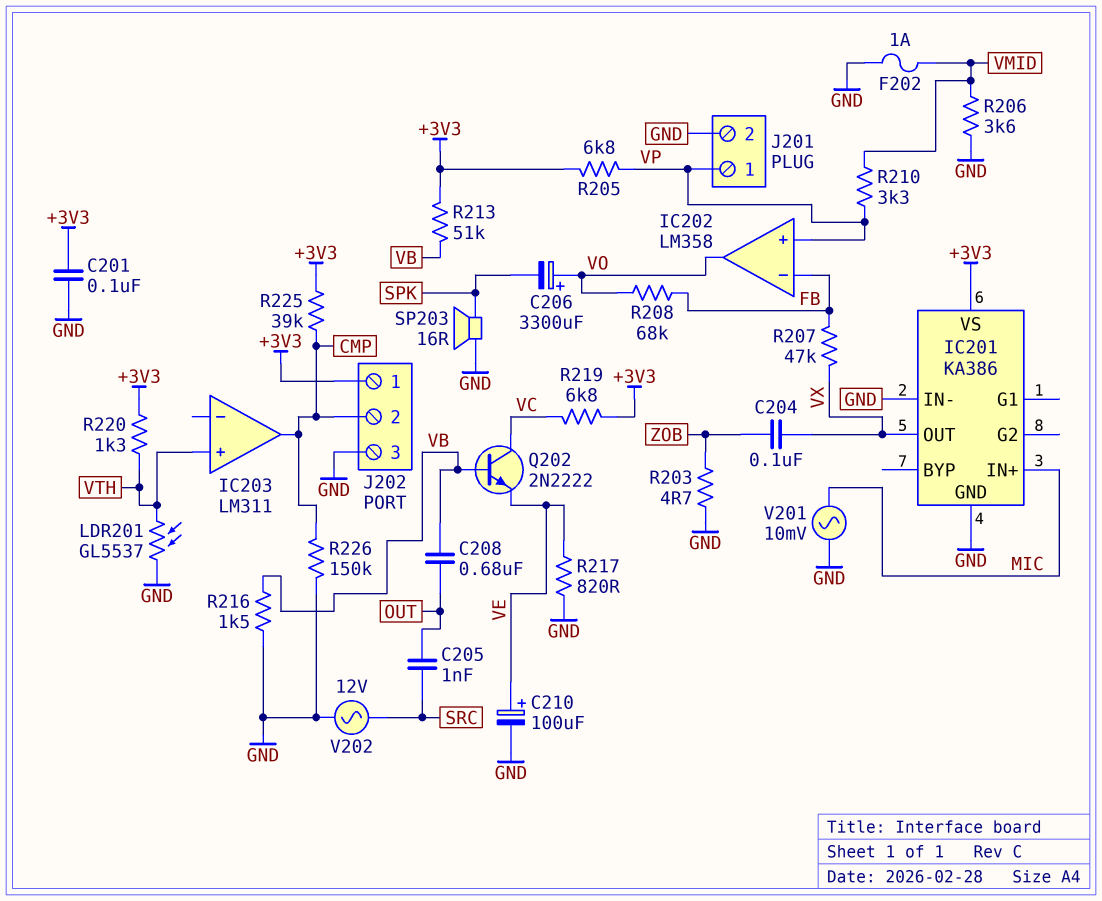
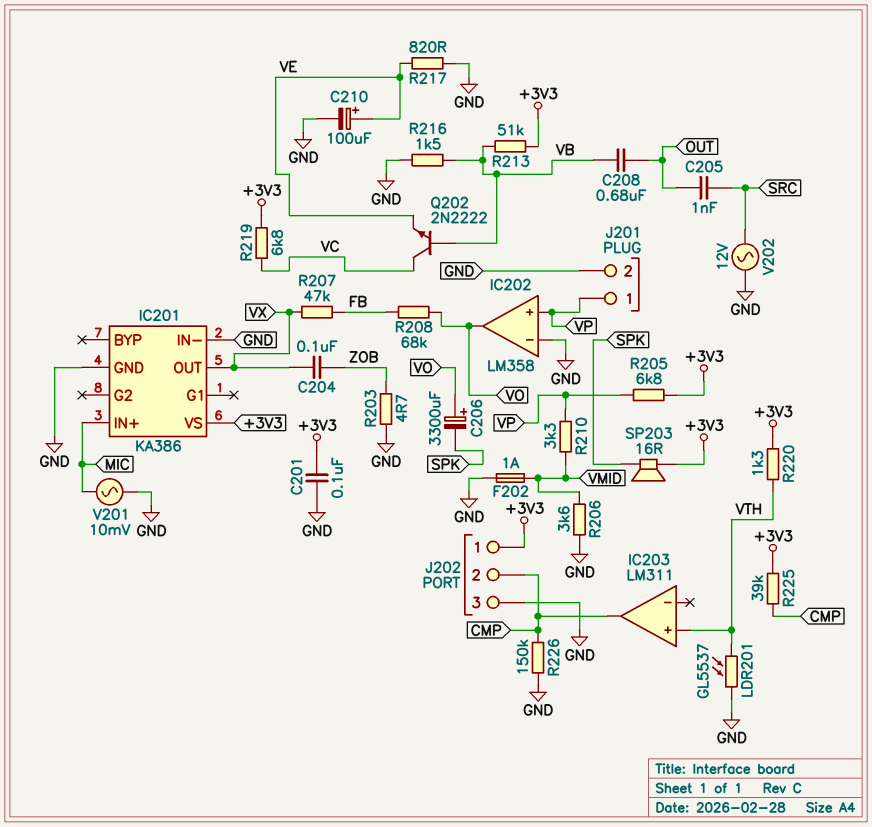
IC202 pin in-: FB -> GND
SP203: speaker 16R (GND, SPK) -> speaker 16R (+3V3, SPK)

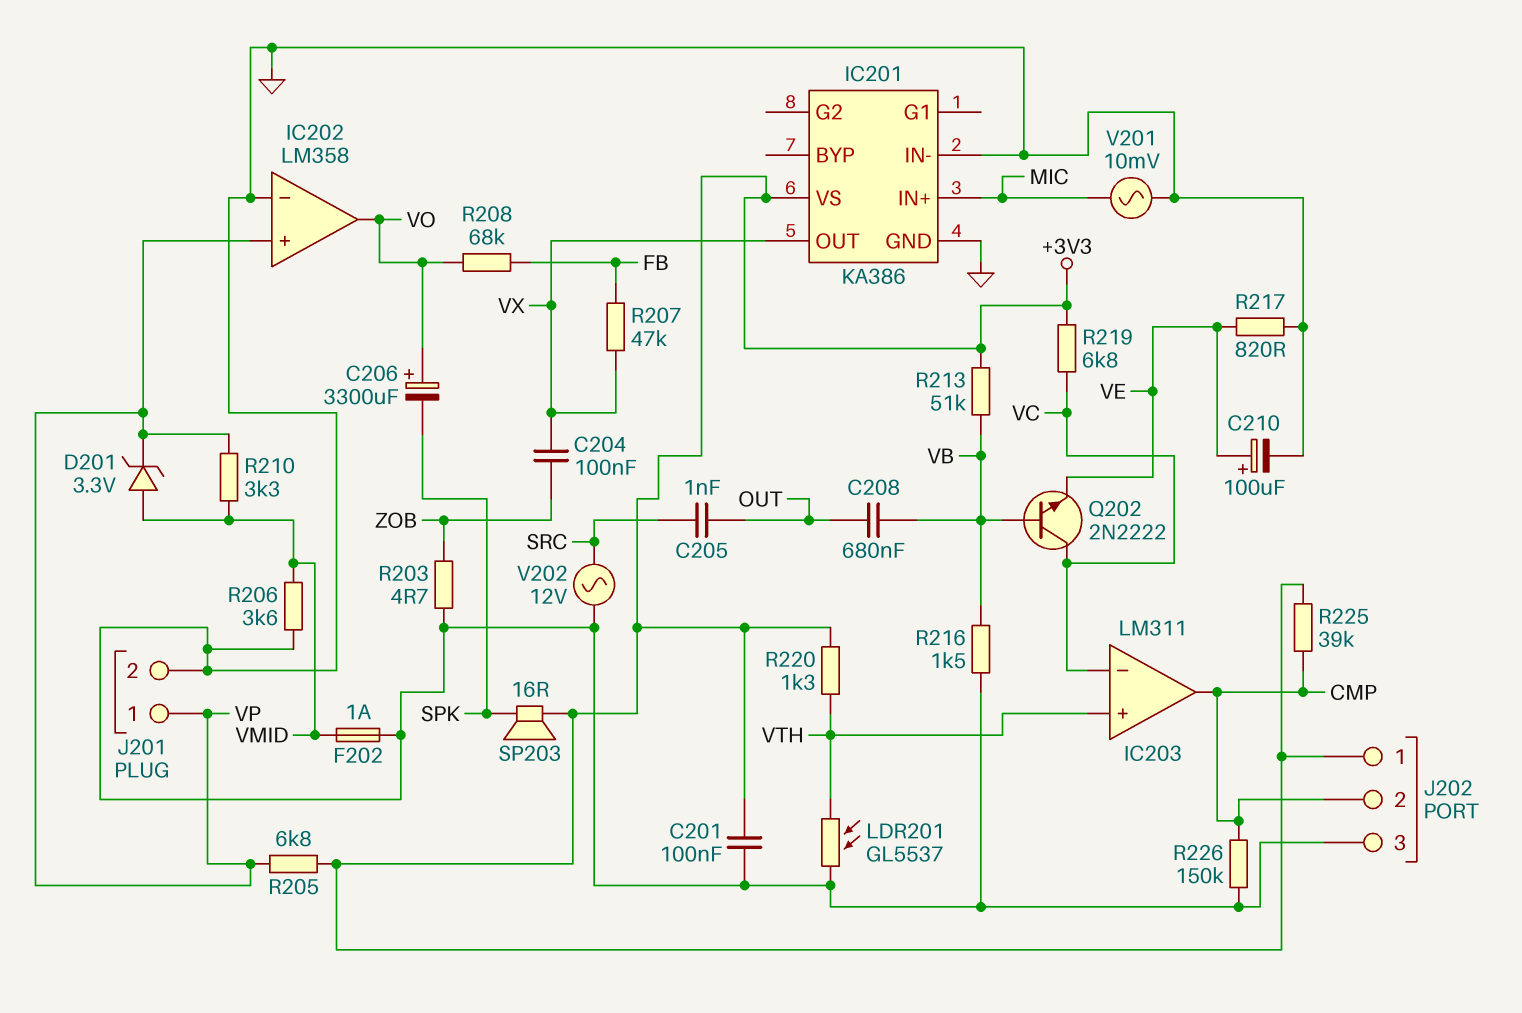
D201: none -> zener 3.3V (A VMID, K VP)
IC203 pin in-: none -> VC

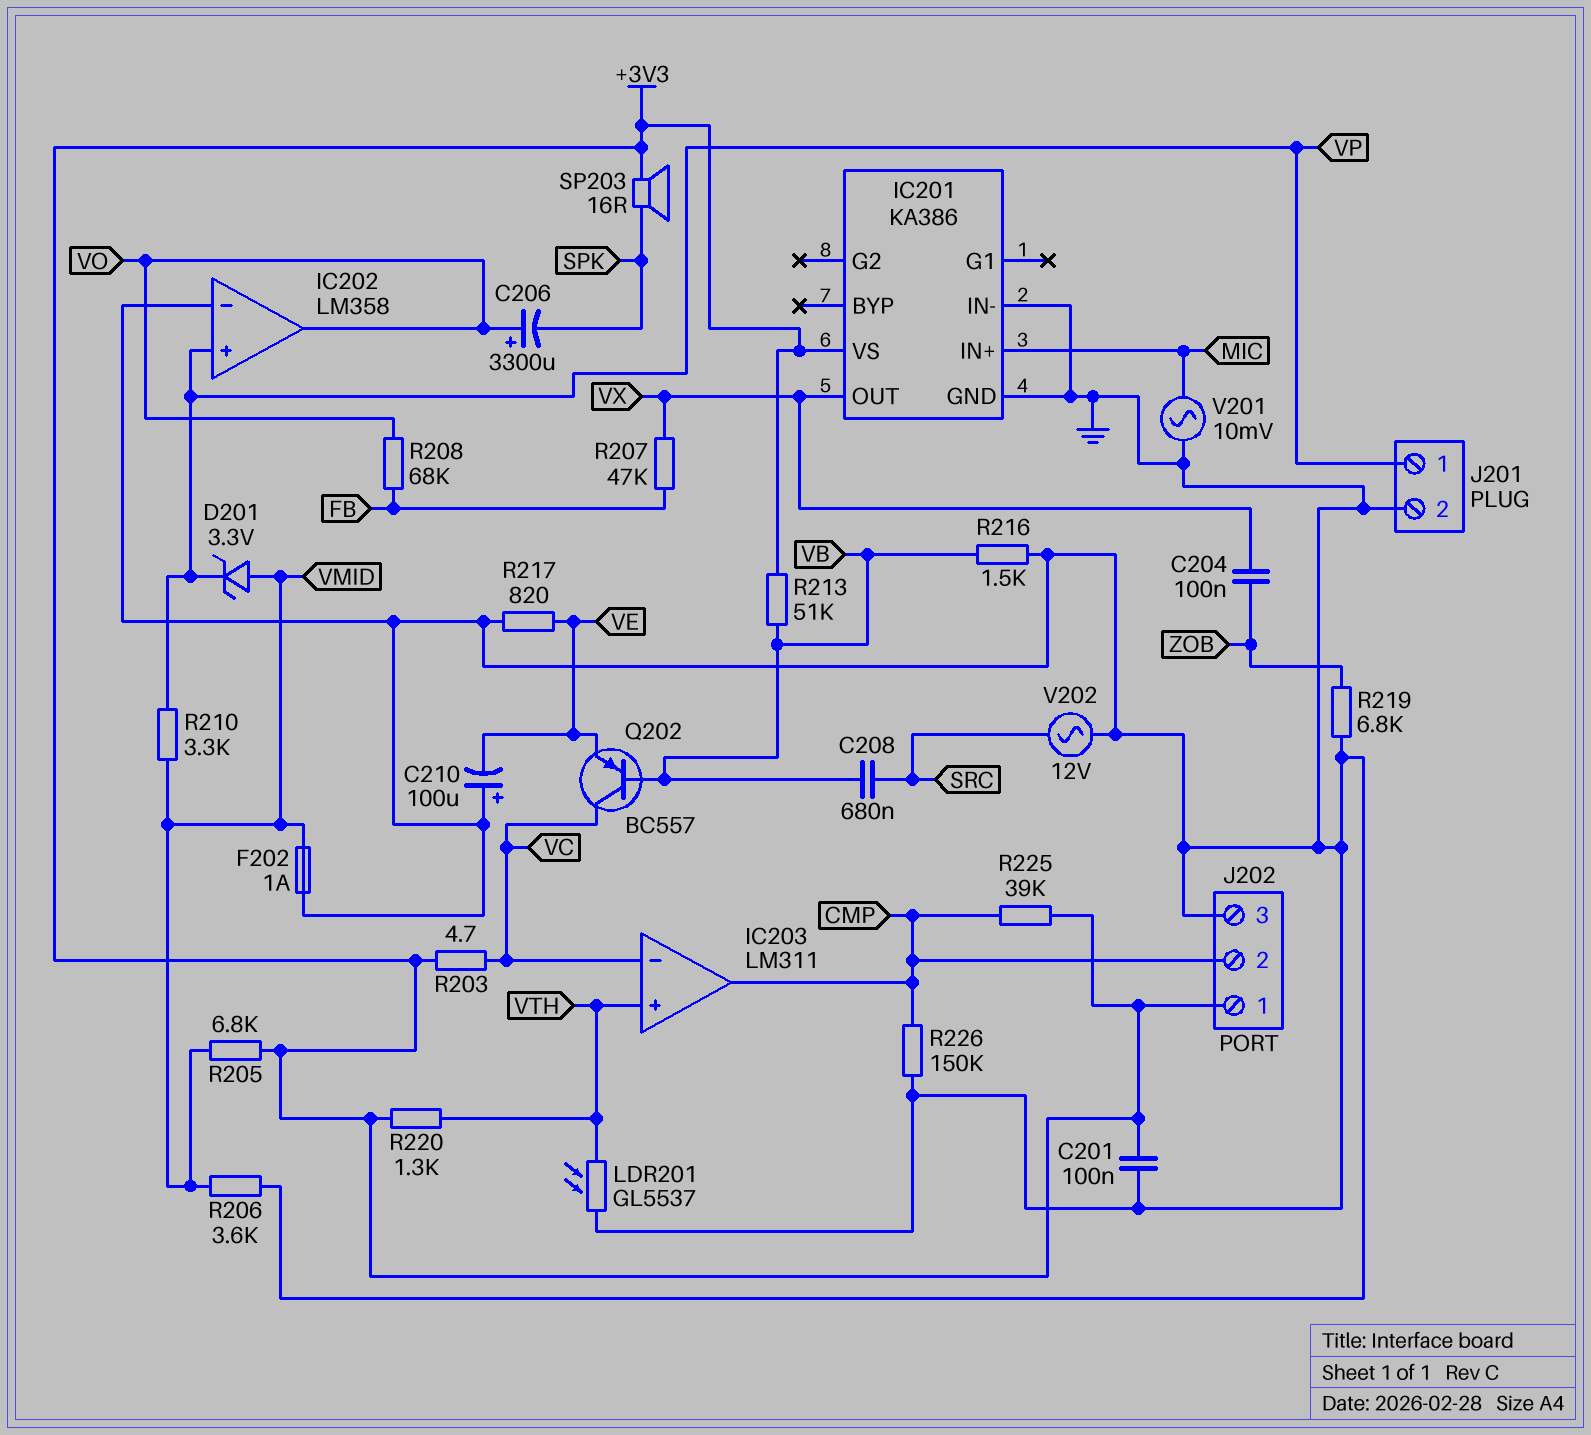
C205: 1nF (OUT, SRC) -> none
C208: 680nF (OUT, VB) -> 680nF (SRC, VB)
C210: 100uF (plus VE, minus GND) -> 100uF (plus GND, minus VE)
Q202: NPN 2N2222 (B VB, C VC, E VE) -> PNP BC557 (B VB, C VC, E VE)
R203: 4.7 (GND, ZOB) -> 4.7 (+3V3, VC)
R205: 6.8k (+3V3, VP) -> 6.8k (+3V3, VMID)
R219: 6.8k (+3V3, VC) -> 6.8k (GND, ZOB)

